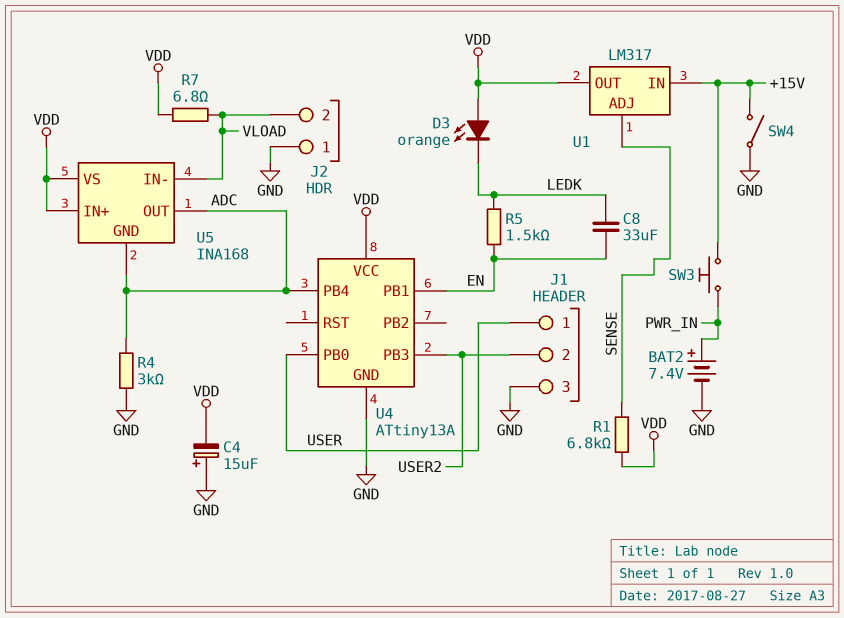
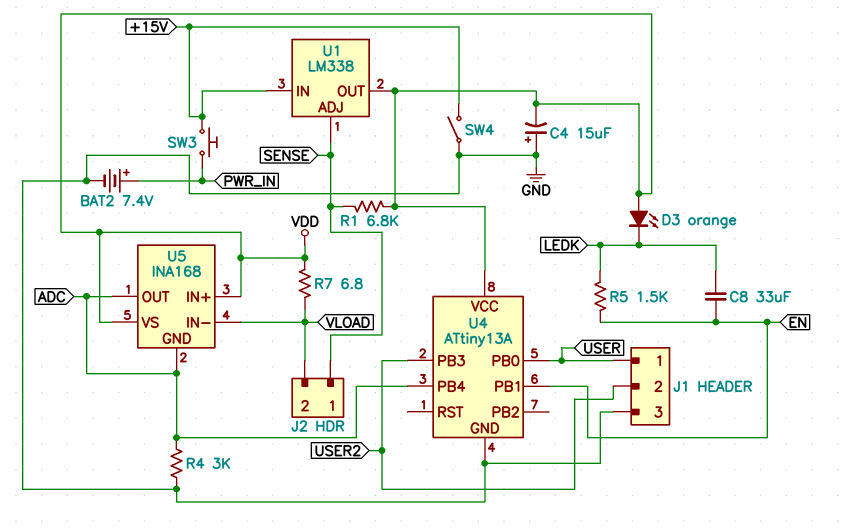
J2 pin 1: GND -> SENSE
U1: LM317 -> LM338

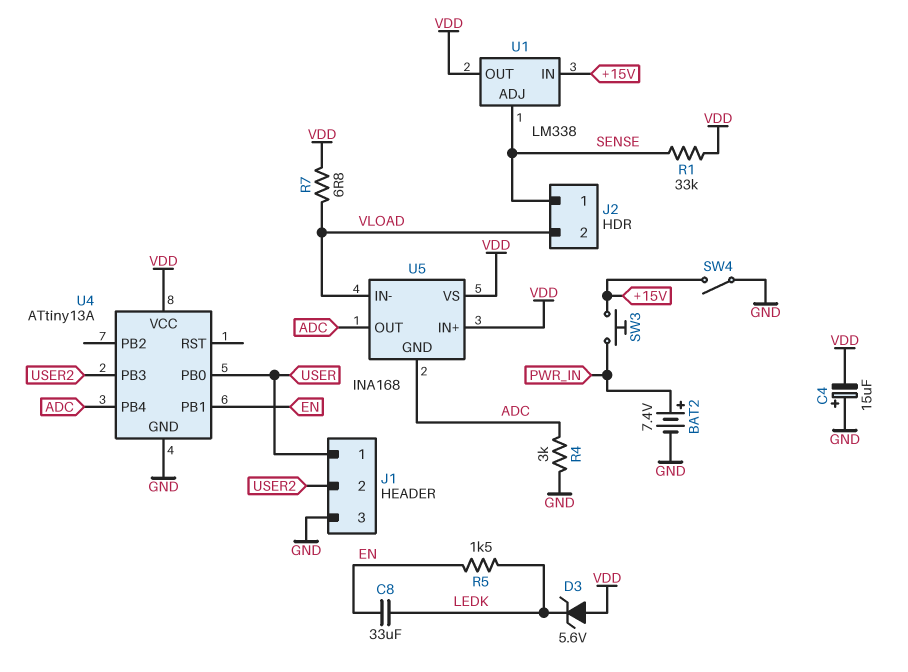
D3: LED orange (A VDD, K LEDK) -> zener 5.6V (A VDD, K LEDK)
R1: 6.8k (SENSE, VDD) -> 33k (SENSE, VDD)

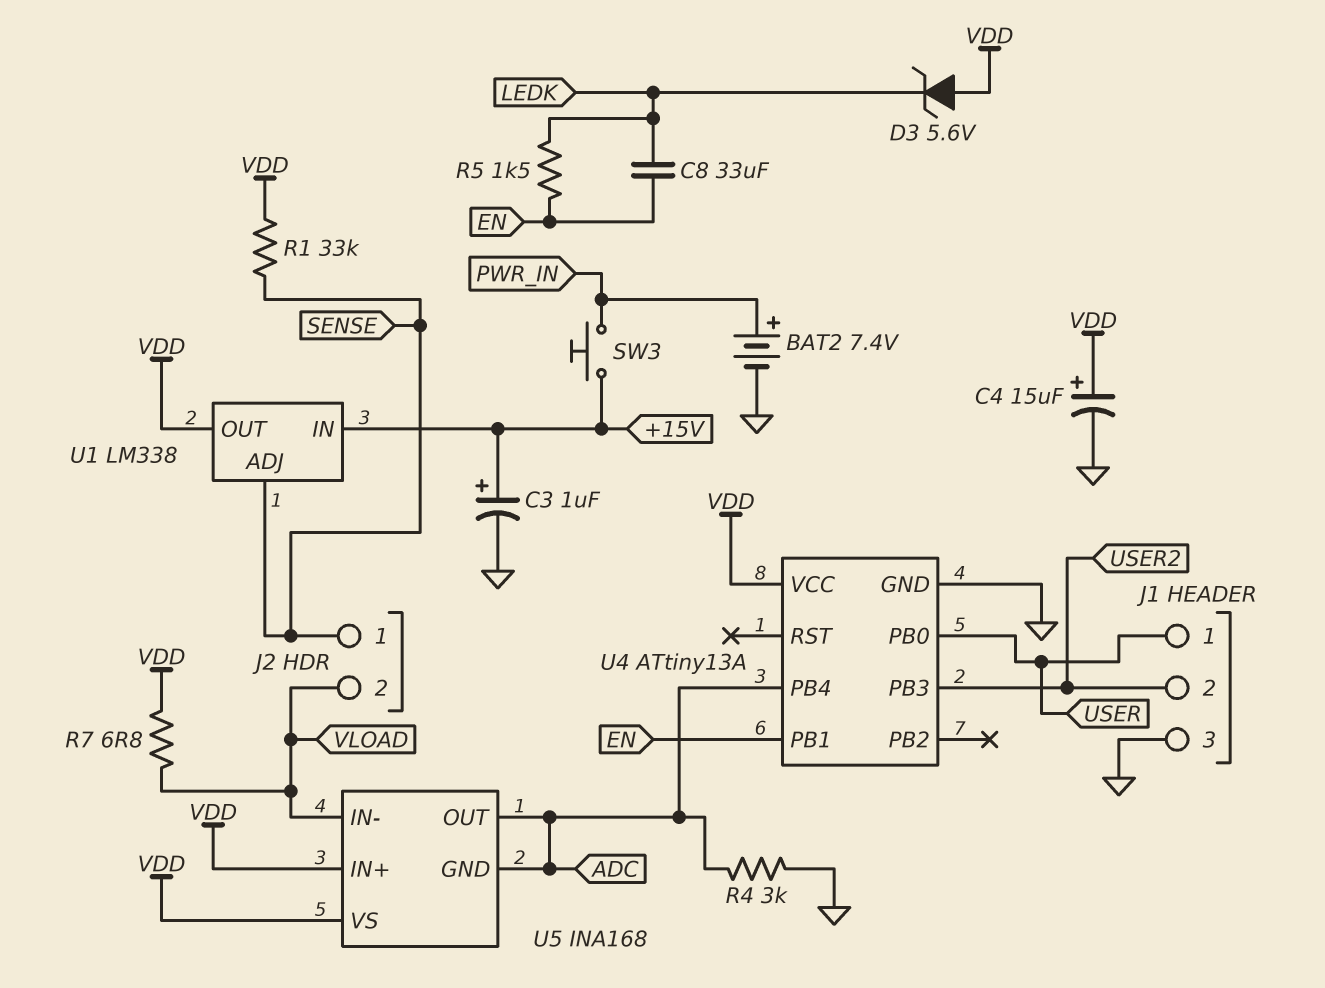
C3: none -> 1uF (plus +15V, minus GND)
C4: 15uF (plus GND, minus VDD) -> 15uF (plus VDD, minus GND)
SW4: switch (+15V, GND) -> none

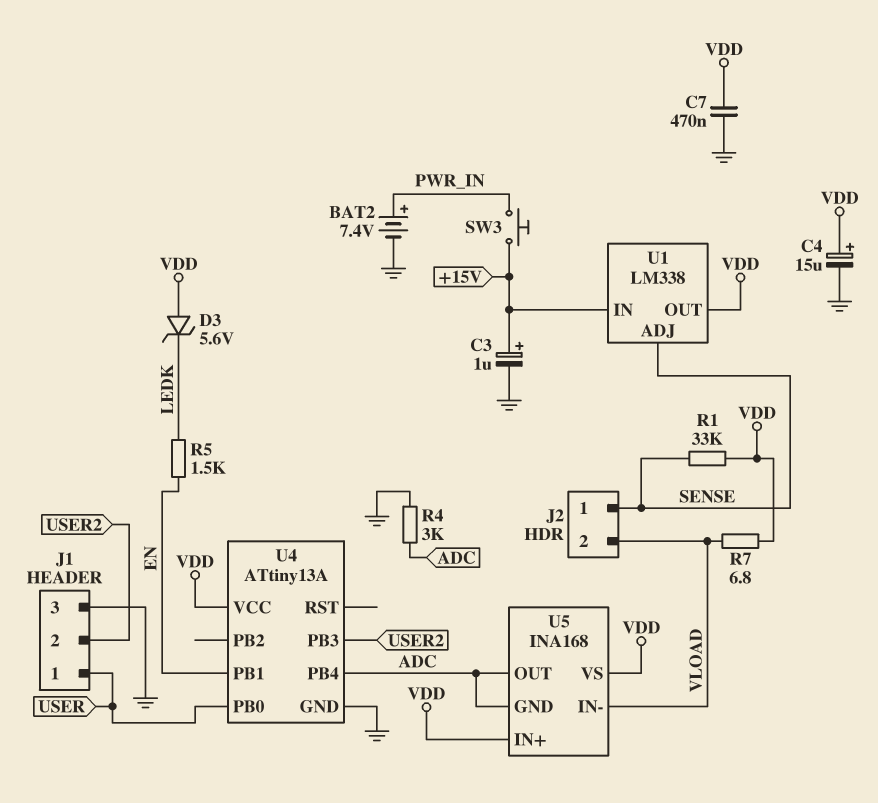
C7: none -> 470nF (GND, VDD)
C8: 33uF (EN, LEDK) -> none

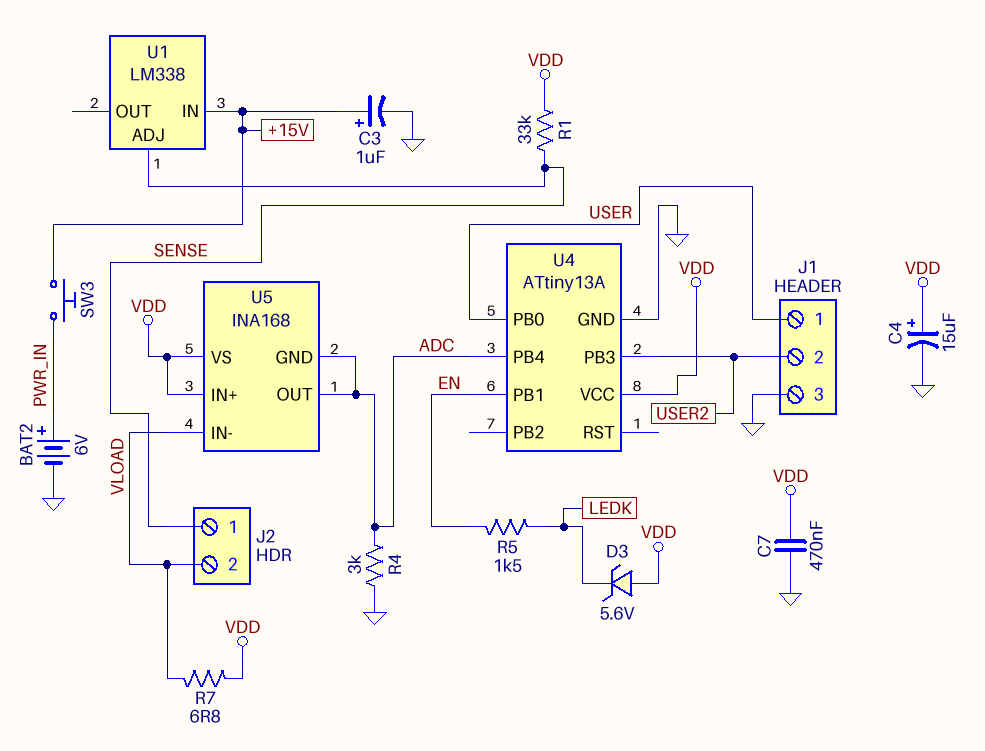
BAT2: 7.4V (plus PWR_IN, minus GND) -> 6V (plus PWR_IN, minus GND)
U1 pin OUT: VDD -> none

